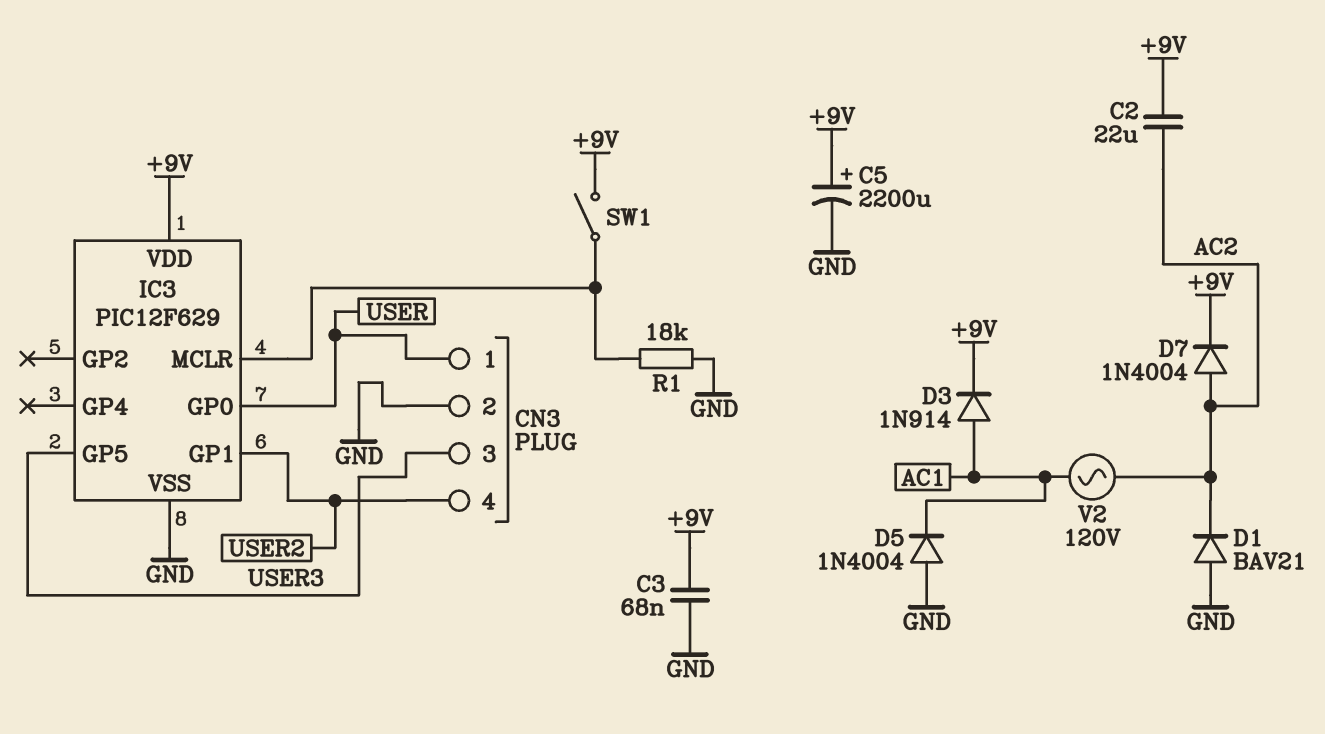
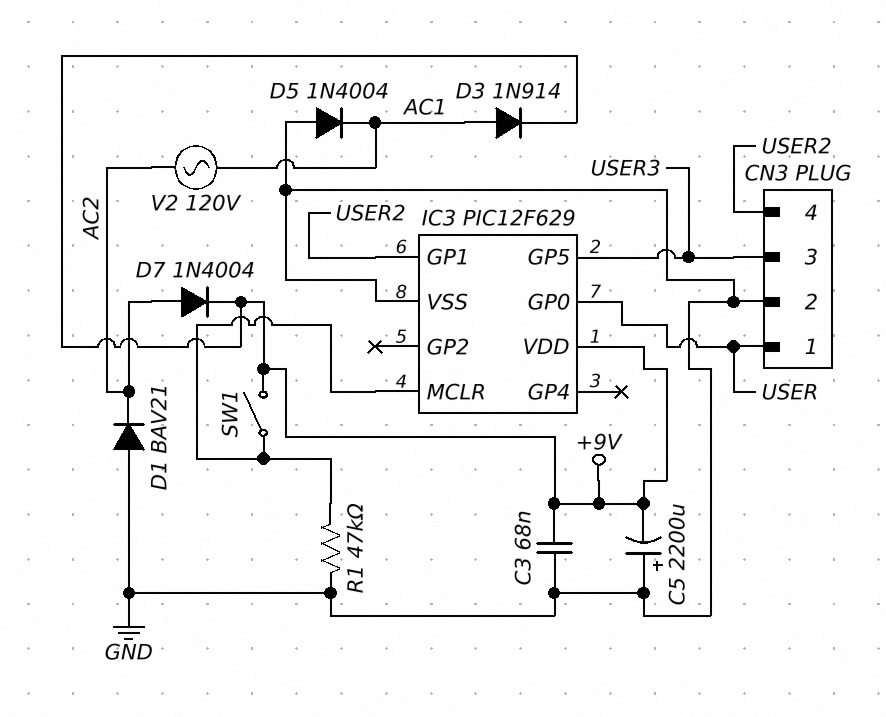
C2: 22uF (+9V, AC2) -> none
C5: 2200uF (plus +9V, minus GND) -> 2200uF (plus GND, minus +9V)
R1: 18k (GND, IC3/MCLR) -> 47k (GND, IC3/MCLR)

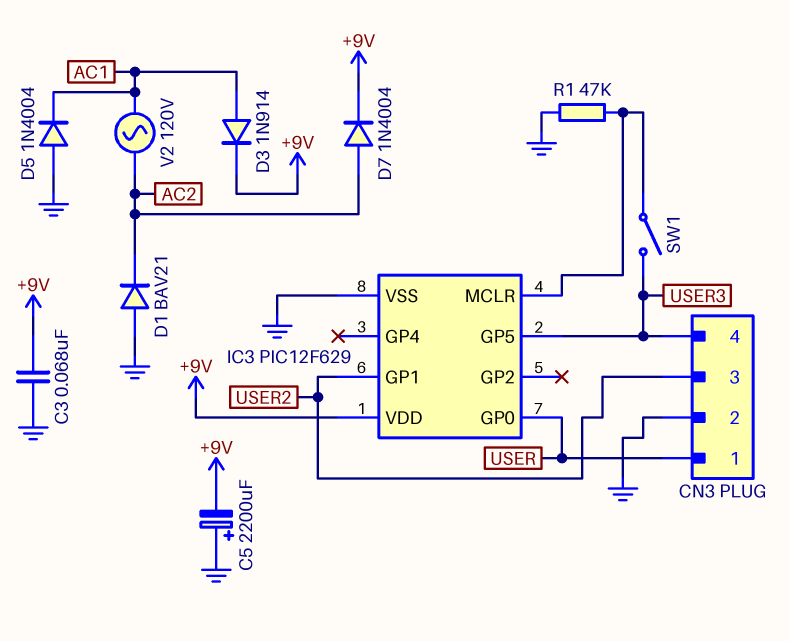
CN3 pin 3: USER3 -> USER2
CN3 pin 4: USER2 -> USER3
SW1: switch (+9V, IC3/MCLR) -> switch (IC3/MCLR, USER3)

